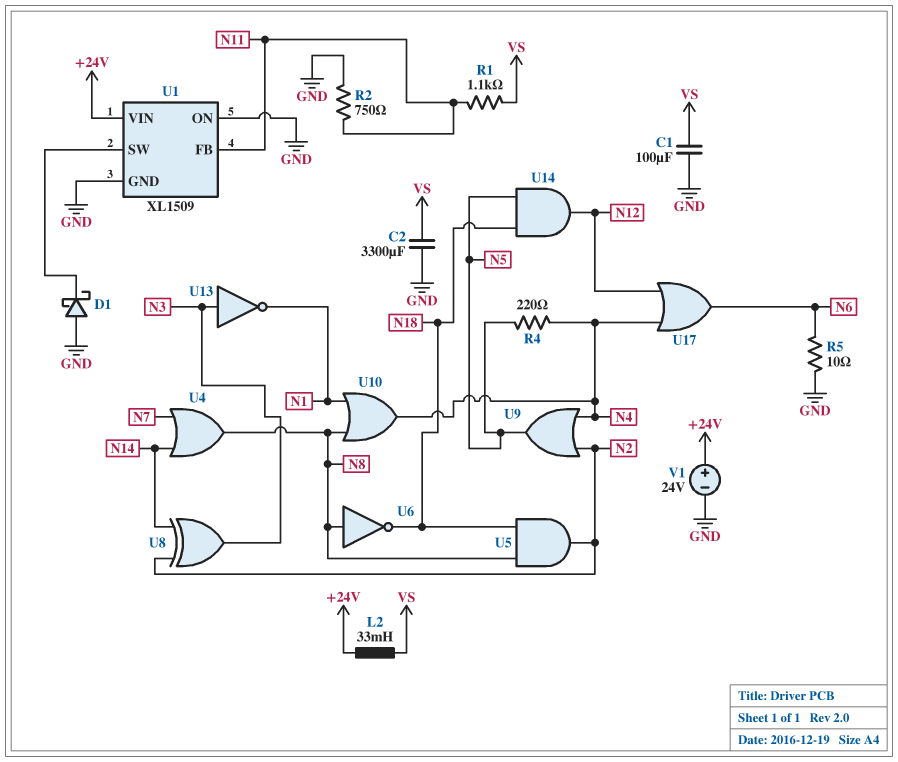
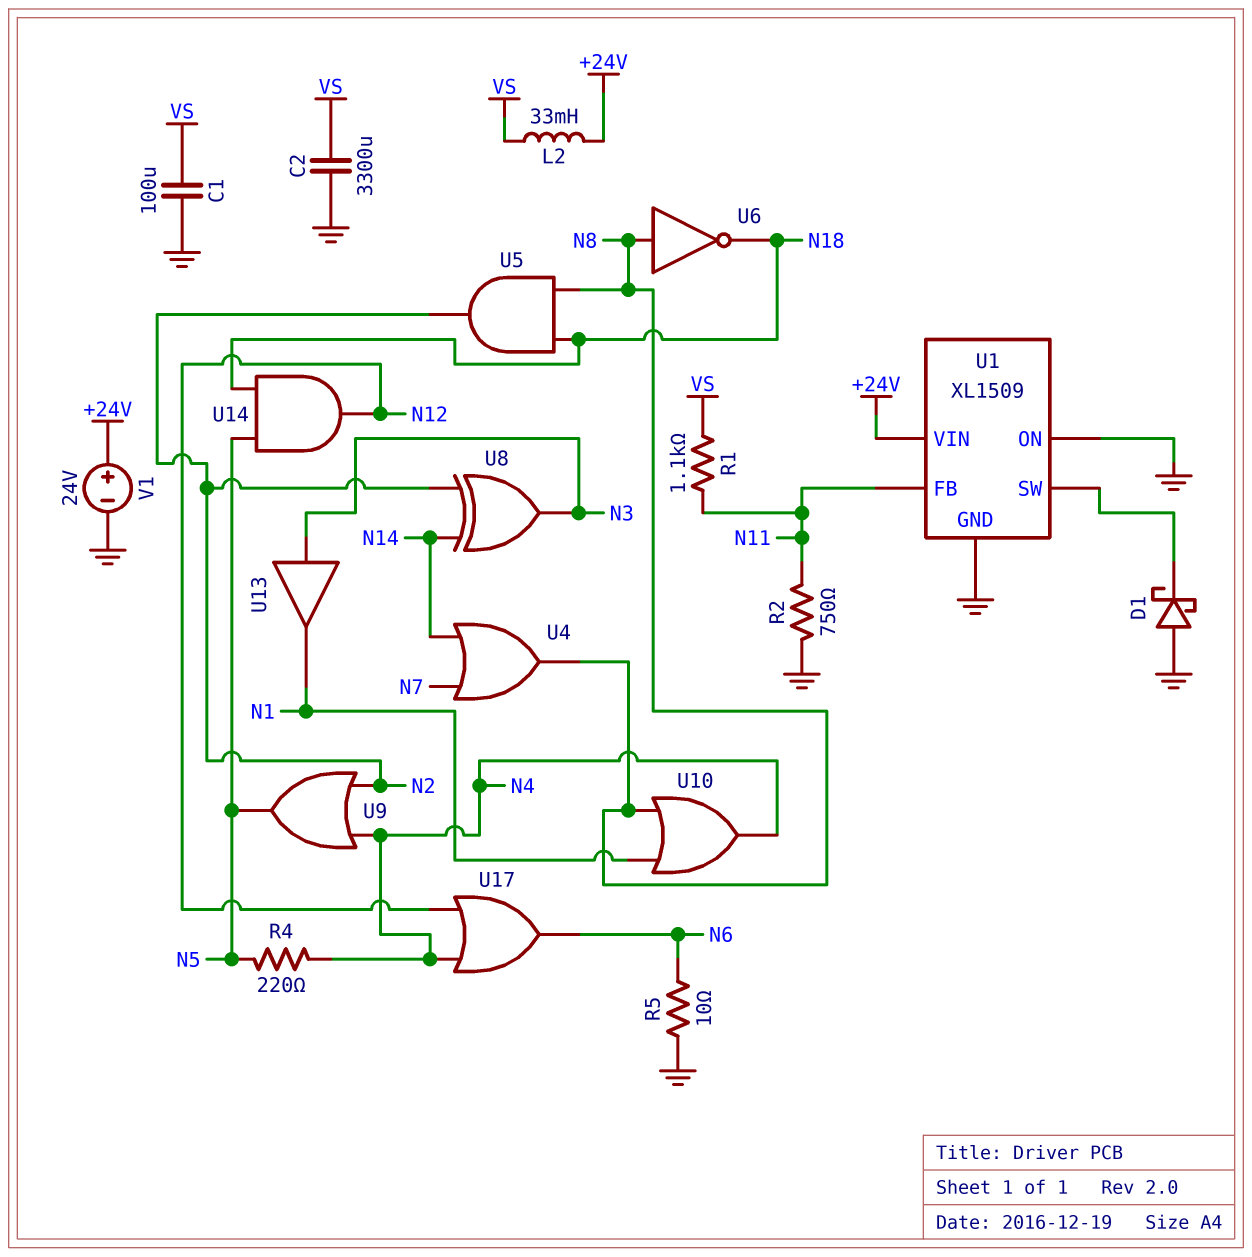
U13: NOT (in N3, out N1) -> buffer (in N3, out N1)

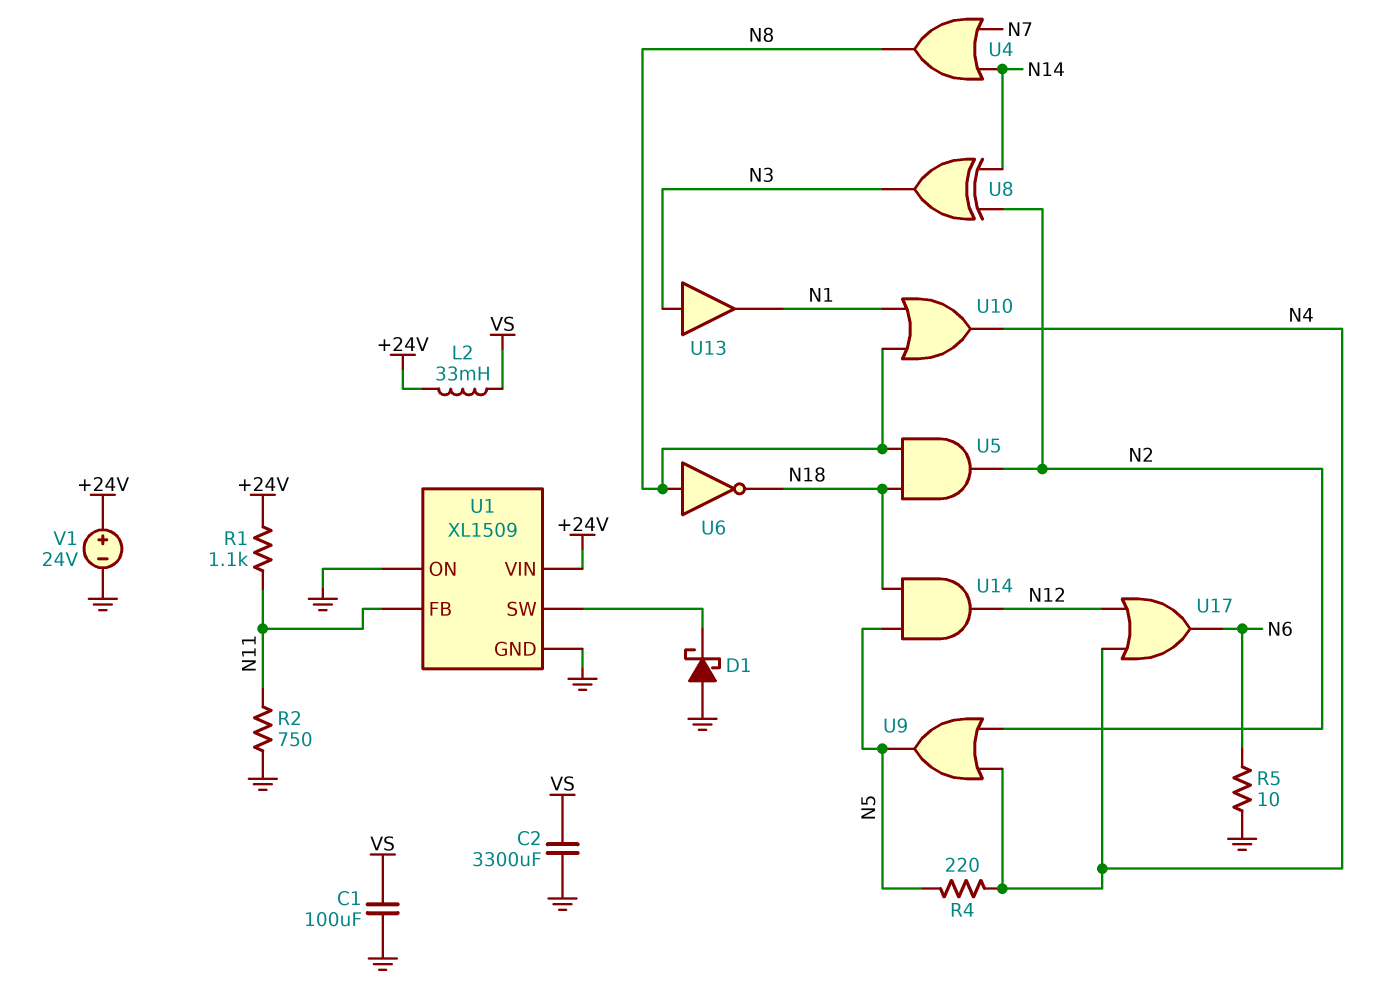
R1: 1.1k (N11, VS) -> 1.1k (+24V, N11)

